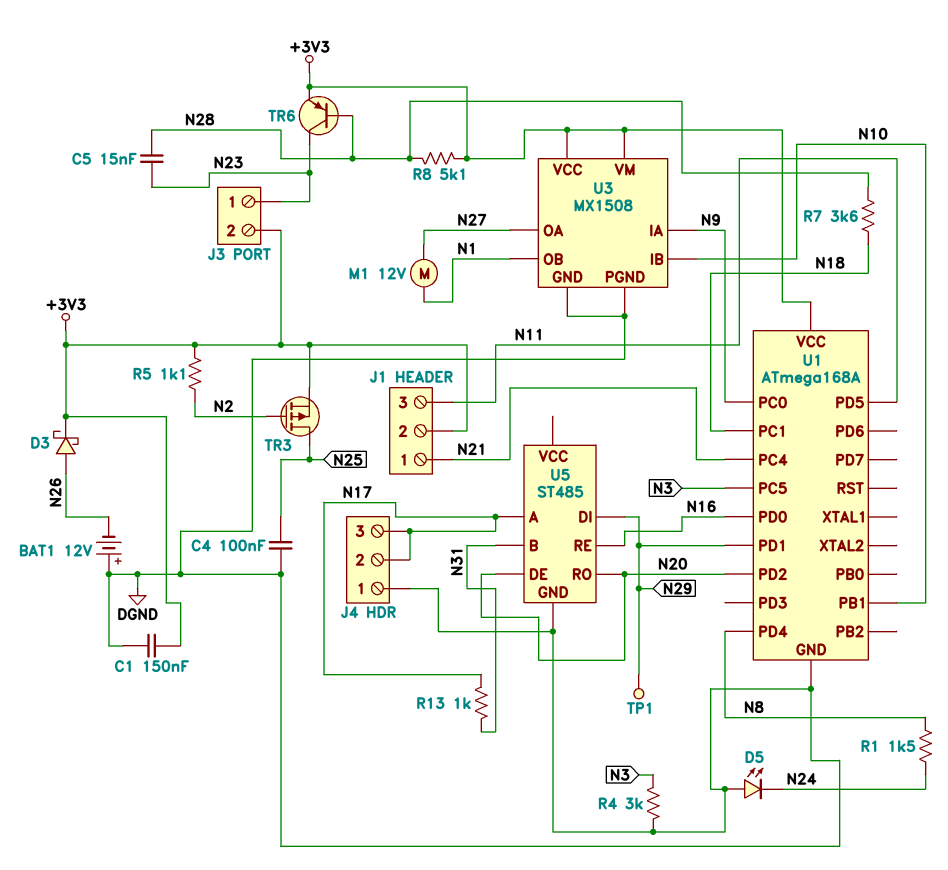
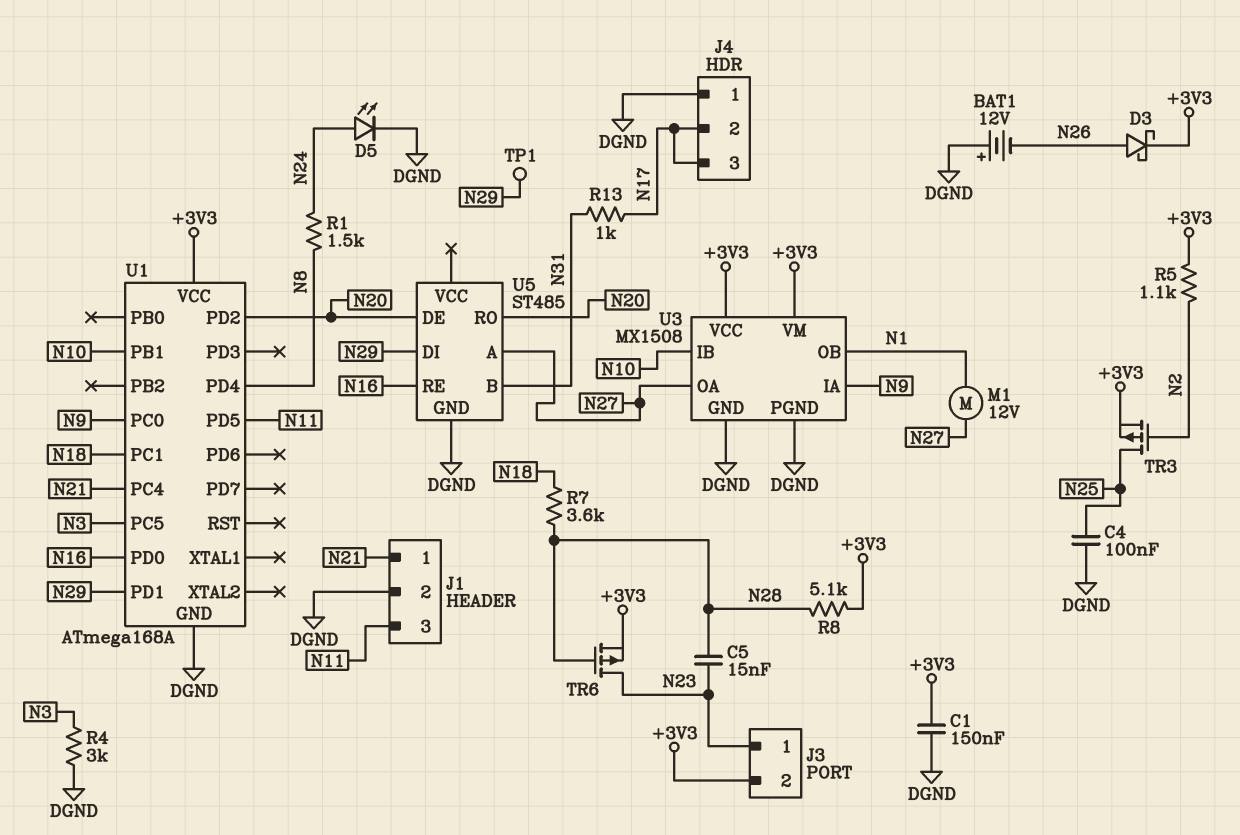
D5: LED (A DGND, K N24) -> LED (A N24, K DGND)
J1 pin 2: +3V3 -> DGND
TR6: PNP (B N28, C N23, E +3V3) -> PMOS (G N28, D N23, S +3V3)
U5 pin A: N17 -> N27

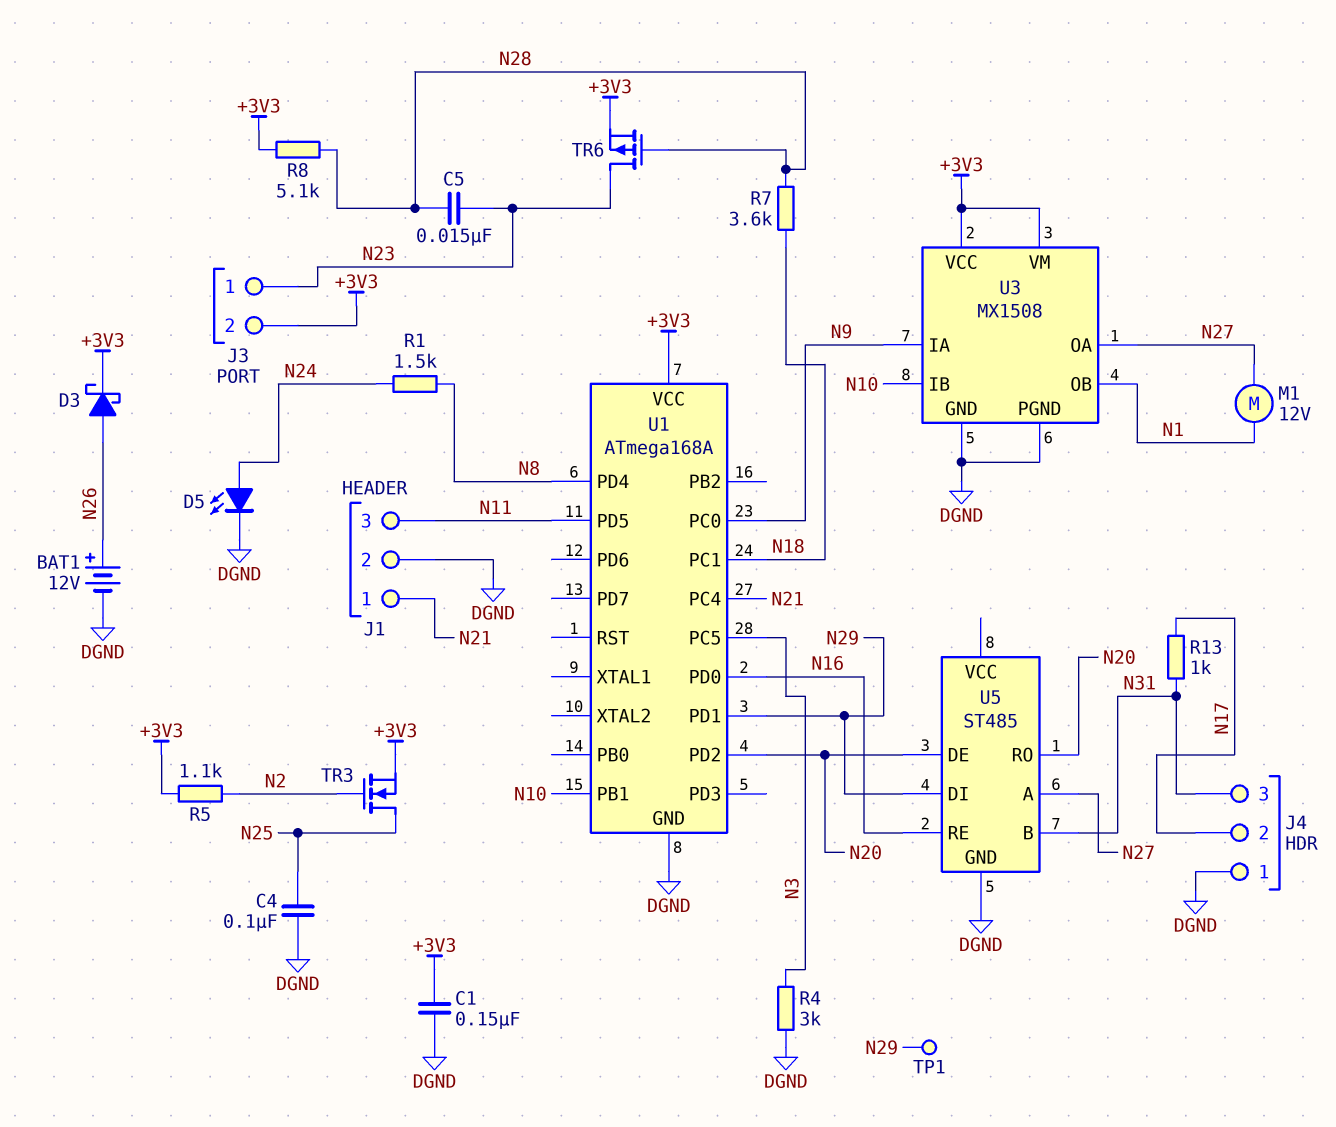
BAT1: 12V (plus DGND, minus N26) -> 12V (plus N26, minus DGND)
J4 pin 3: N17 -> N31
TR3: PMOS (G N2, D N25, S +3V3) -> NMOS (G N2, D N25, S +3V3)

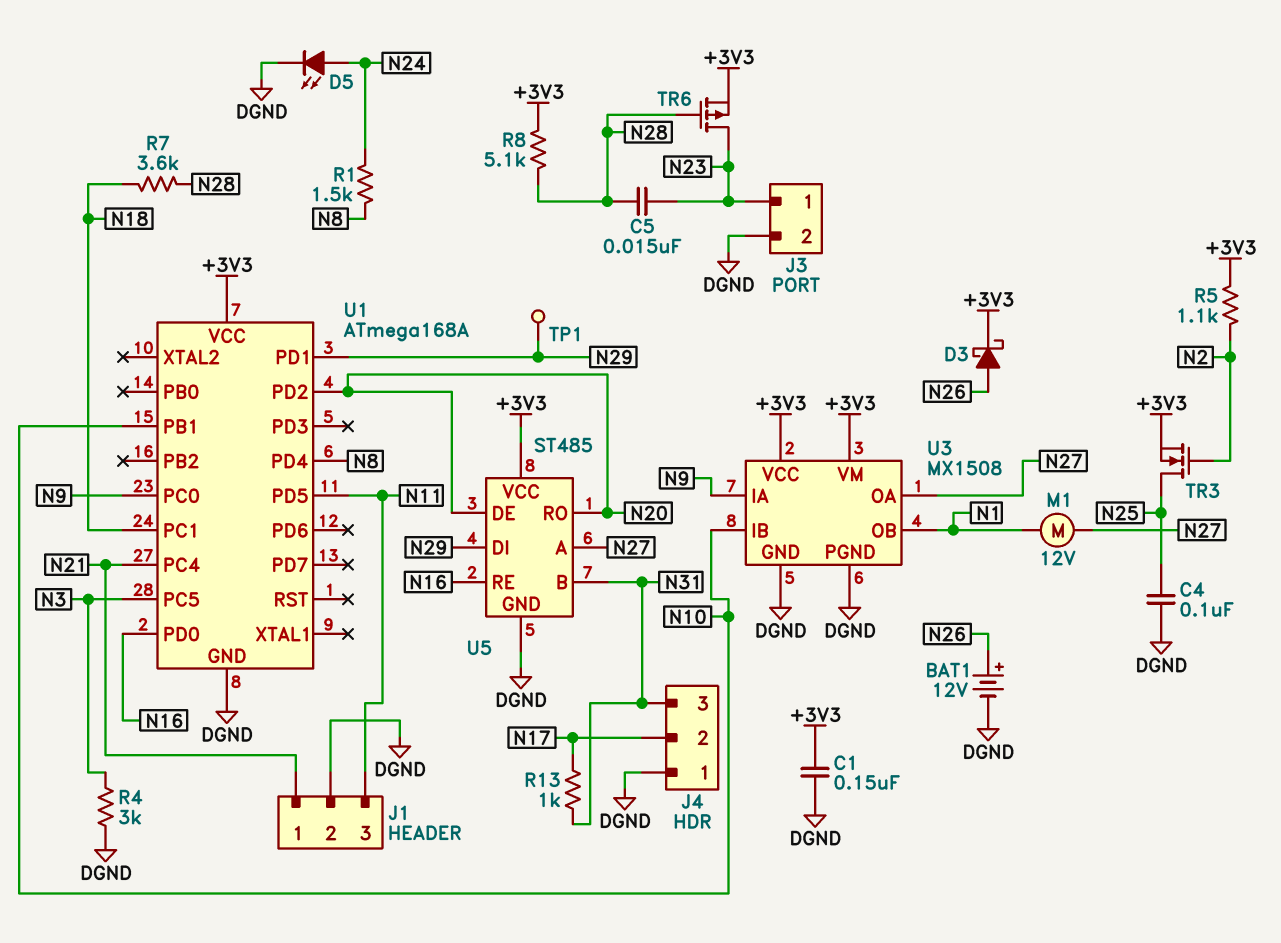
J3 pin 2: +3V3 -> DGND
U5 pin VCC: none -> +3V3

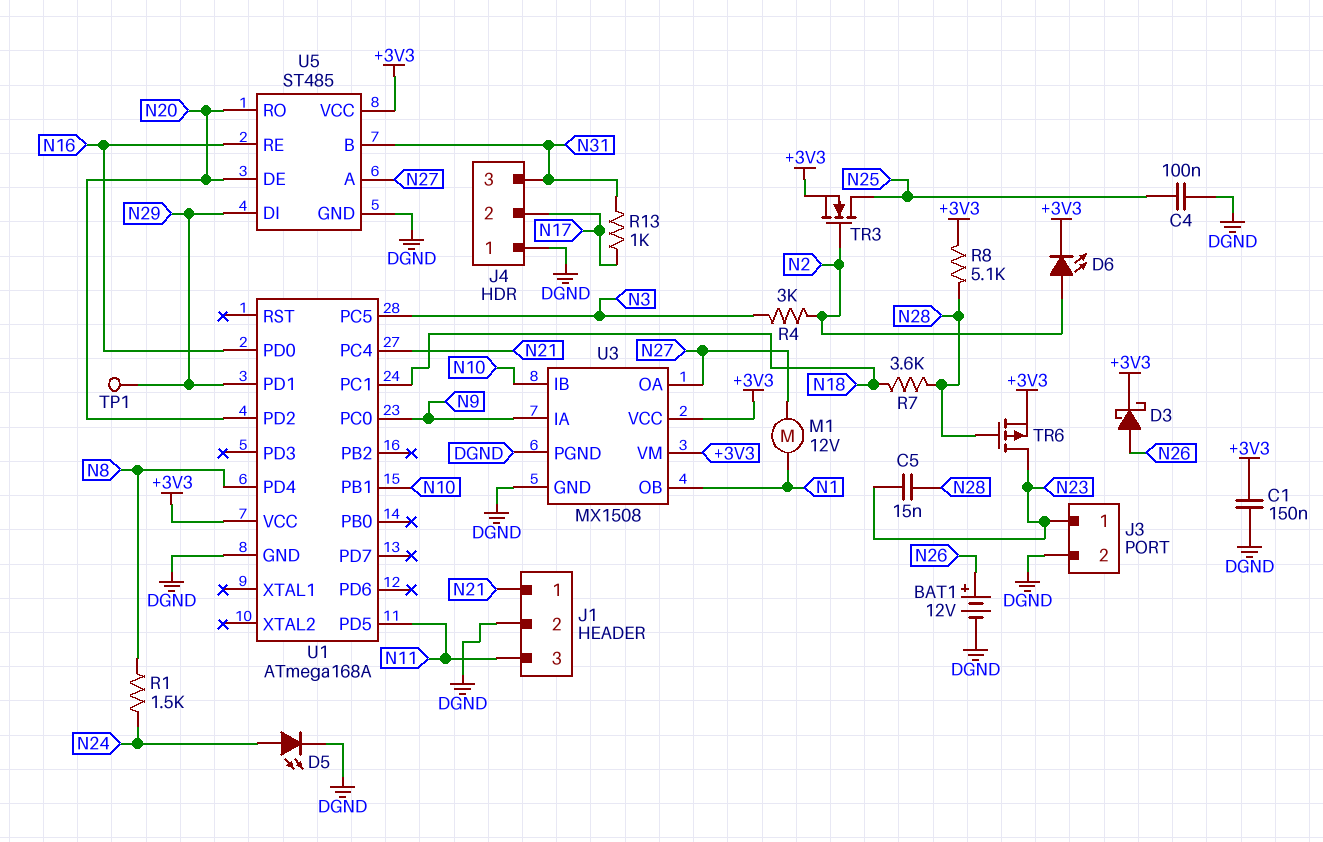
D6: none -> LED (A N2, K +3V3)
R4: 3k (DGND, N3) -> 3k (N2, N3)
R5: 1.1k (+3V3, N2) -> none

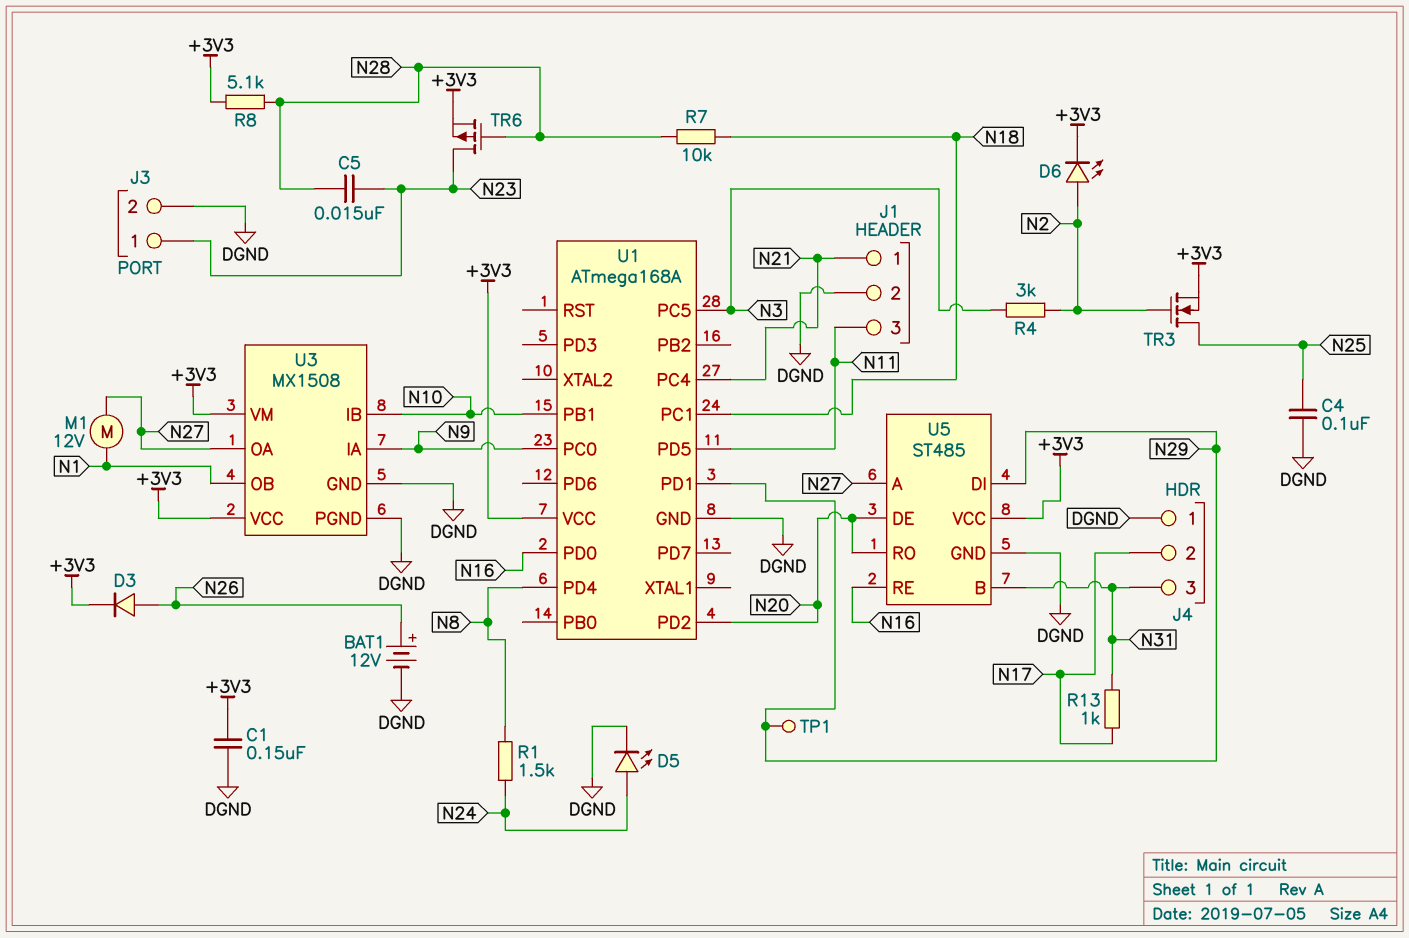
D3: schottky (A N26, K +3V3) -> diode (A N26, K +3V3)
R7: 3.6k (N18, N28) -> 10k (N18, N28)

